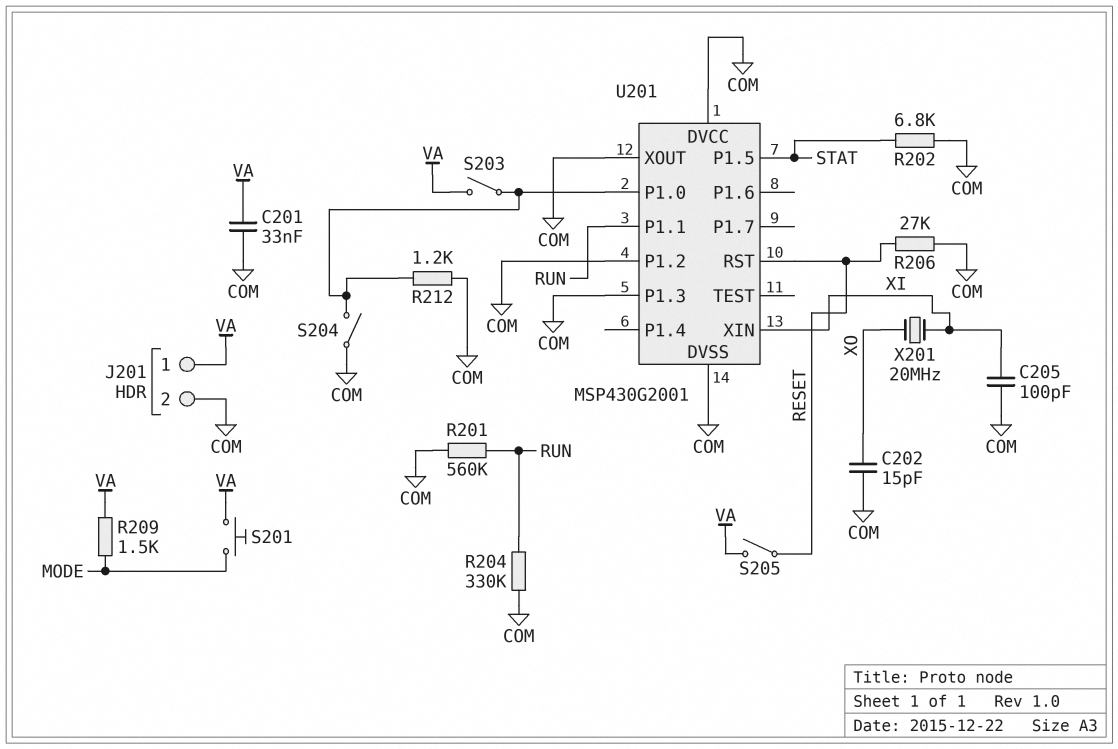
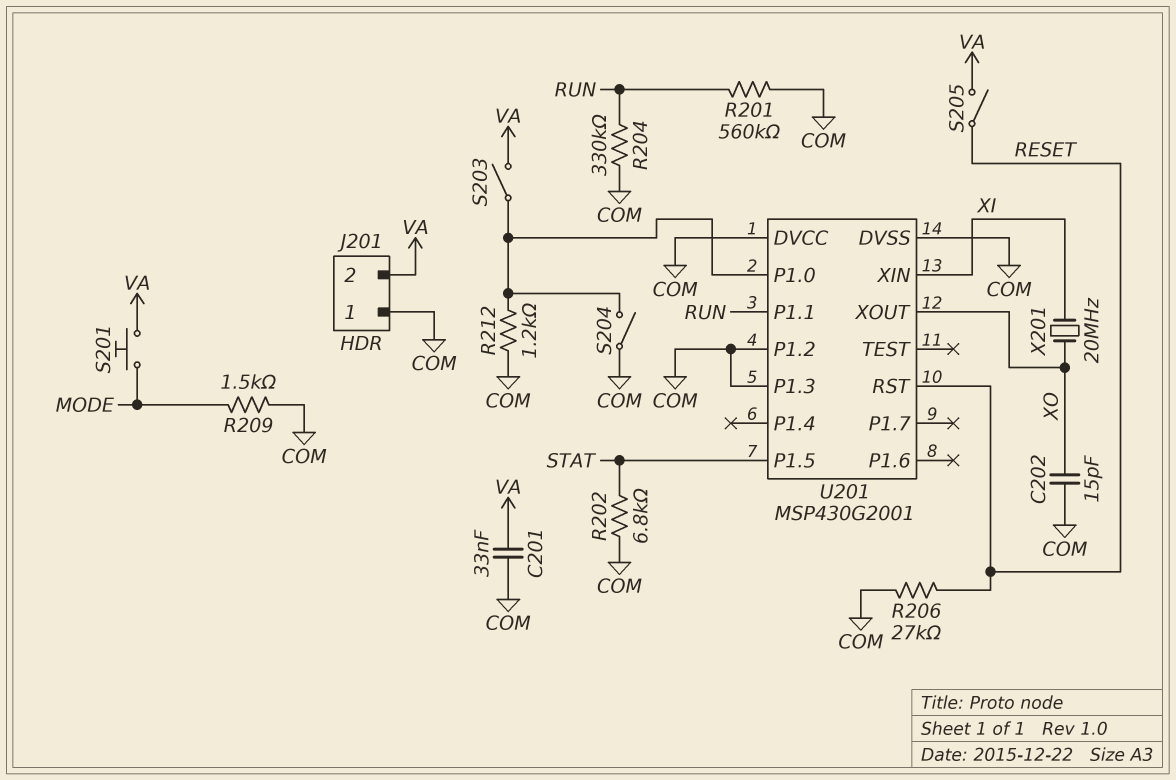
C205: 100pF (COM, XI) -> none
J201 pin 1: VA -> COM
J201 pin 2: COM -> VA
R209: 1.5k (MODE, VA) -> 1.5k (COM, MODE)
U201 pin XOUT: COM -> XO

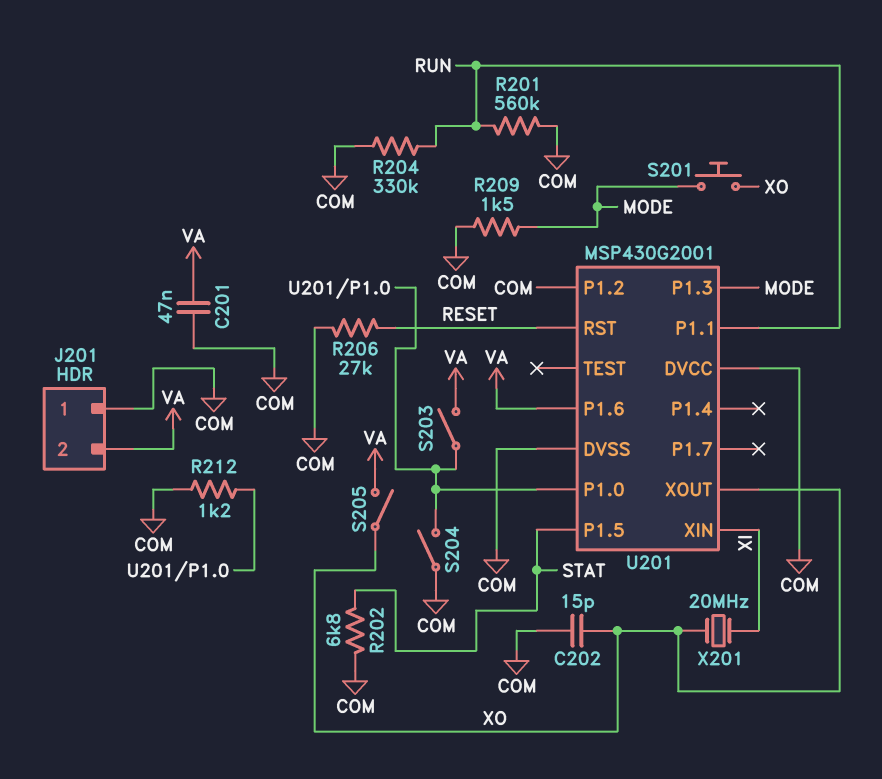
C201: 33nF (COM, VA) -> 47nF (COM, VA)
S201: button (MODE, VA) -> button (MODE, XO)
S205: switch (RESET, VA) -> switch (VA, XO)
U201 pin P1.3: COM -> MODE
U201 pin P1.6: none -> VA

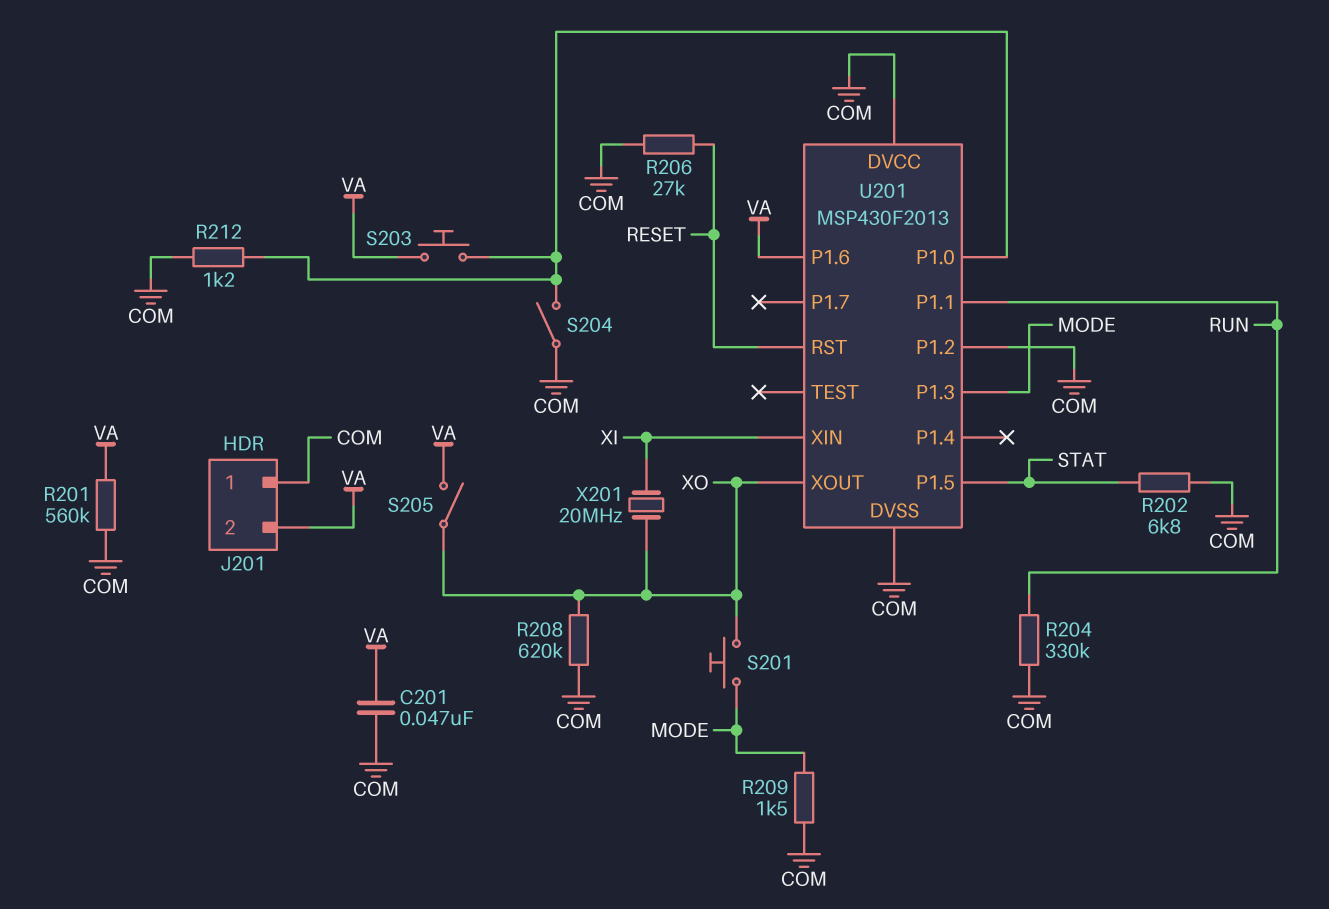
C202: 15pF (COM, XO) -> none
R201: 560k (COM, RUN) -> 560k (COM, VA)
R208: none -> 620k (COM, XO)
S203: switch (U201/P1.0, VA) -> button (U201/P1.0, VA)
U201: MSP430G2001 -> MSP430F2013

